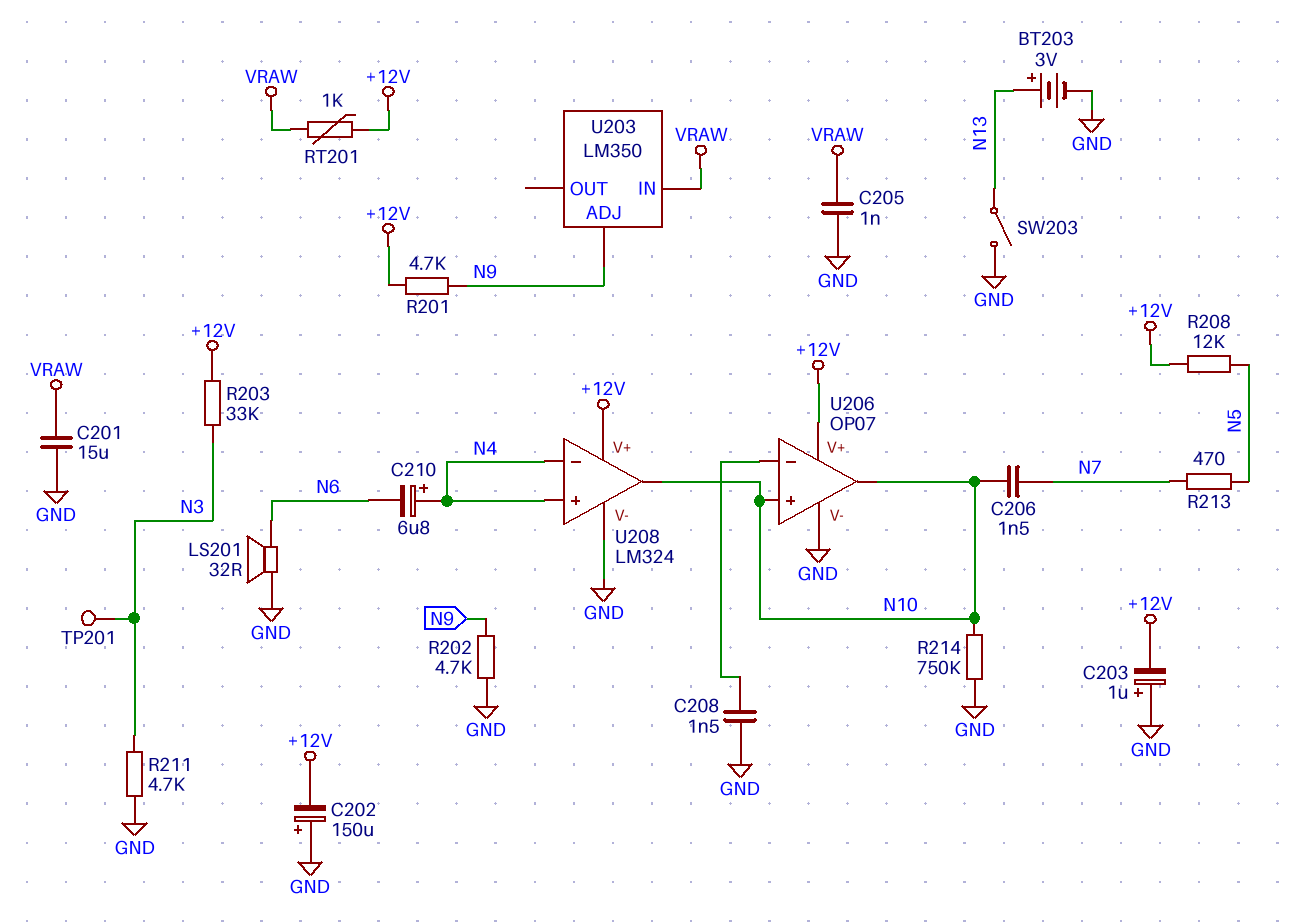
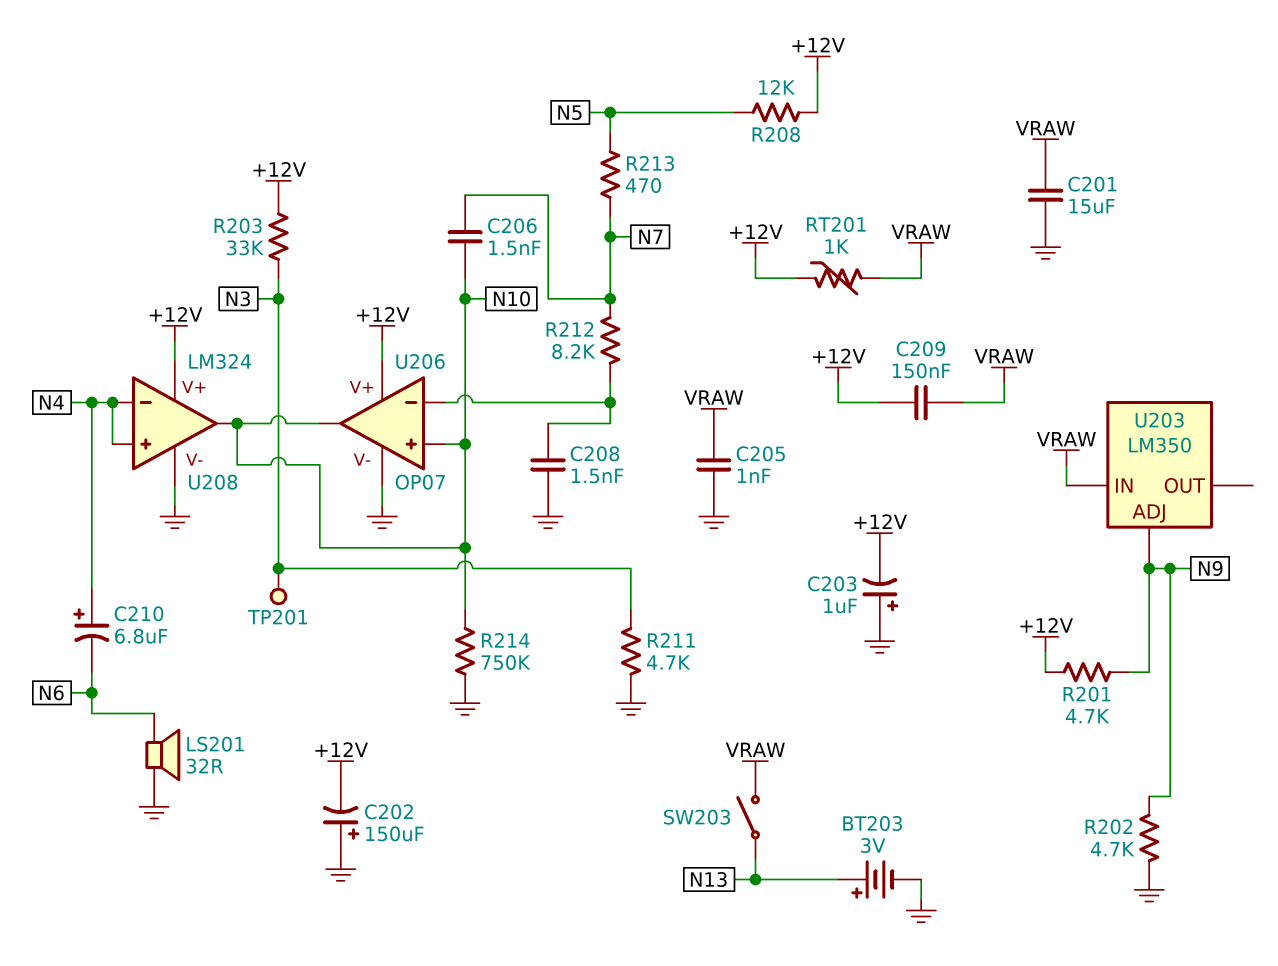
C209: none -> 150nF (+12V, VRAW)
R212: none -> 8.2k (N7, U206/in-)
SW203: switch (GND, N13) -> switch (N13, VRAW)

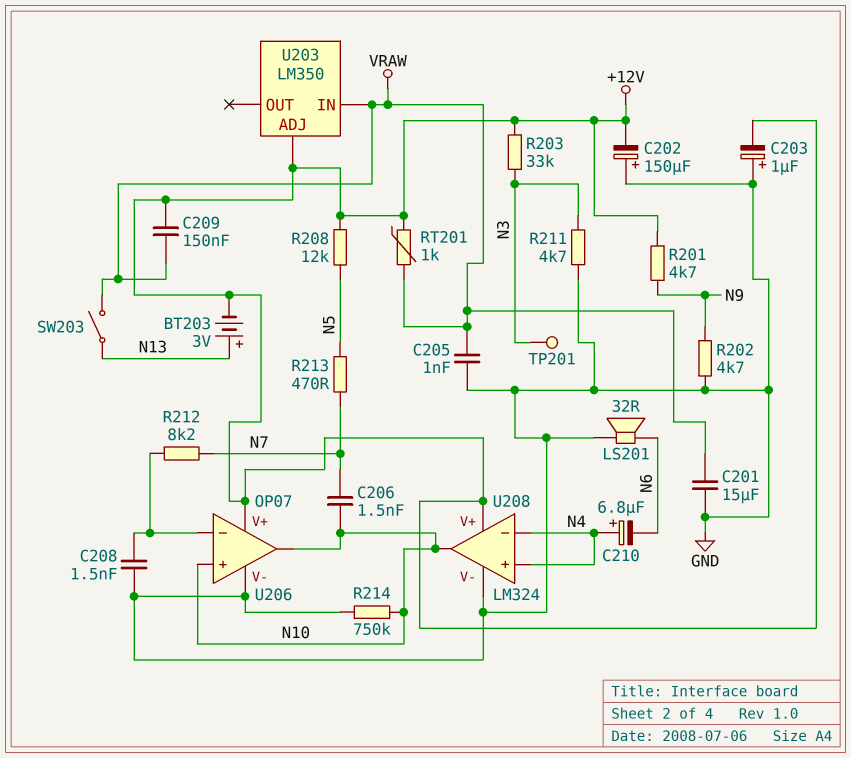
BT203: 3V (plus N13, minus GND) -> 3V (plus N13, minus +12V)
U203 pin ADJ: N9 -> +12V

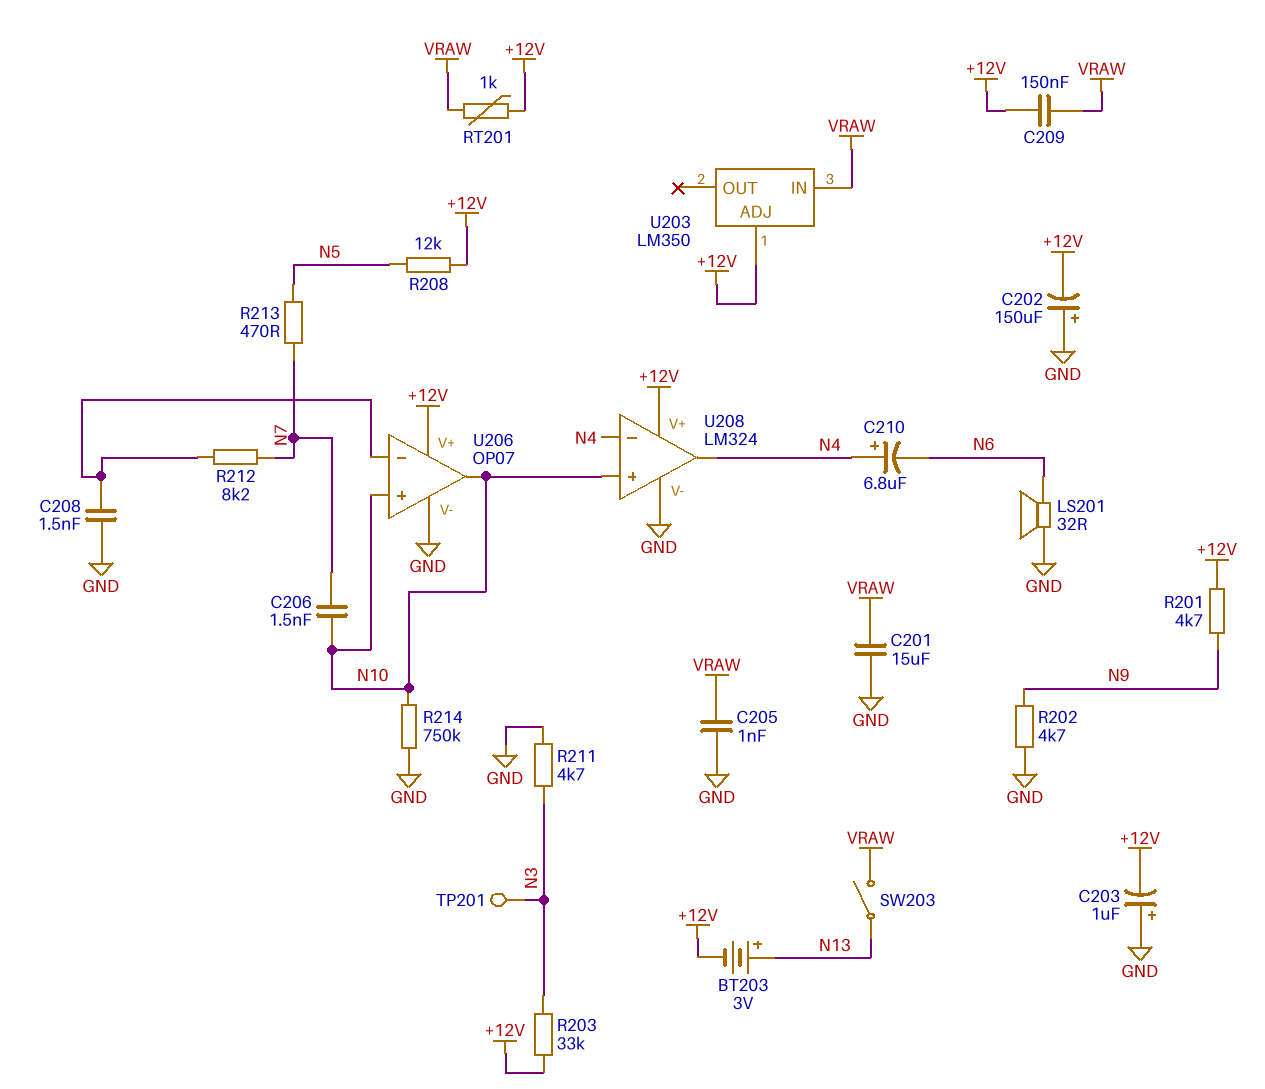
U208 pin in+: N4 -> N10
U208 pin out: N10 -> N4

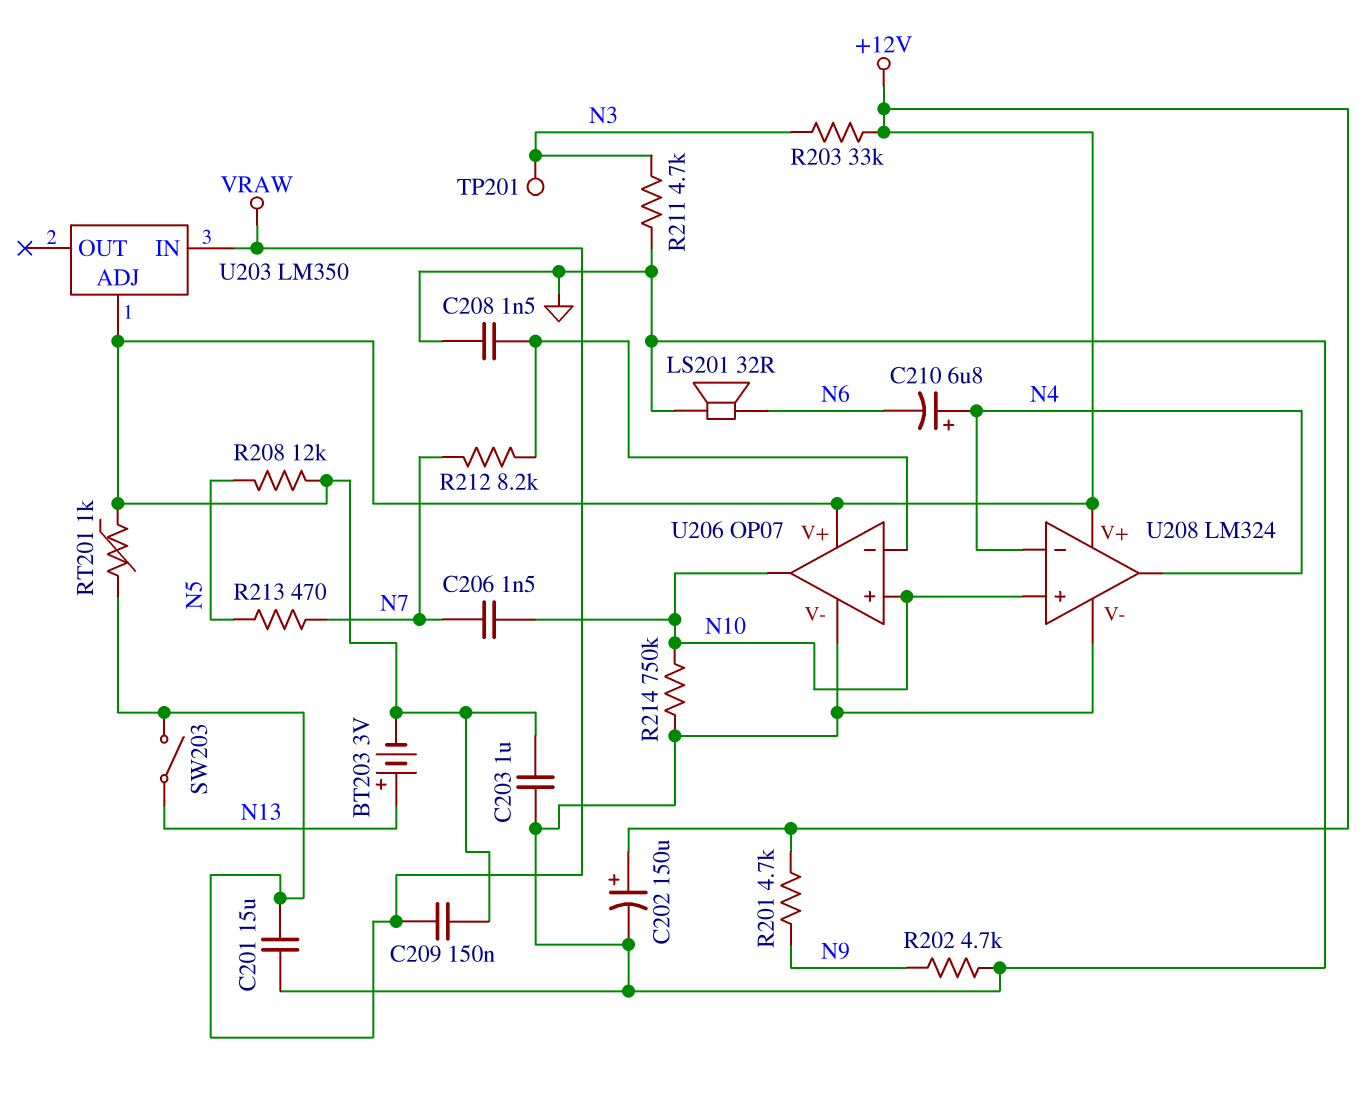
C202: 150uF (plus GND, minus +12V) -> 150uF (plus +12V, minus GND)
C203: 1uF (plus GND, minus +12V) -> 1uF (+12V, GND)
C205: 1nF (GND, VRAW) -> none

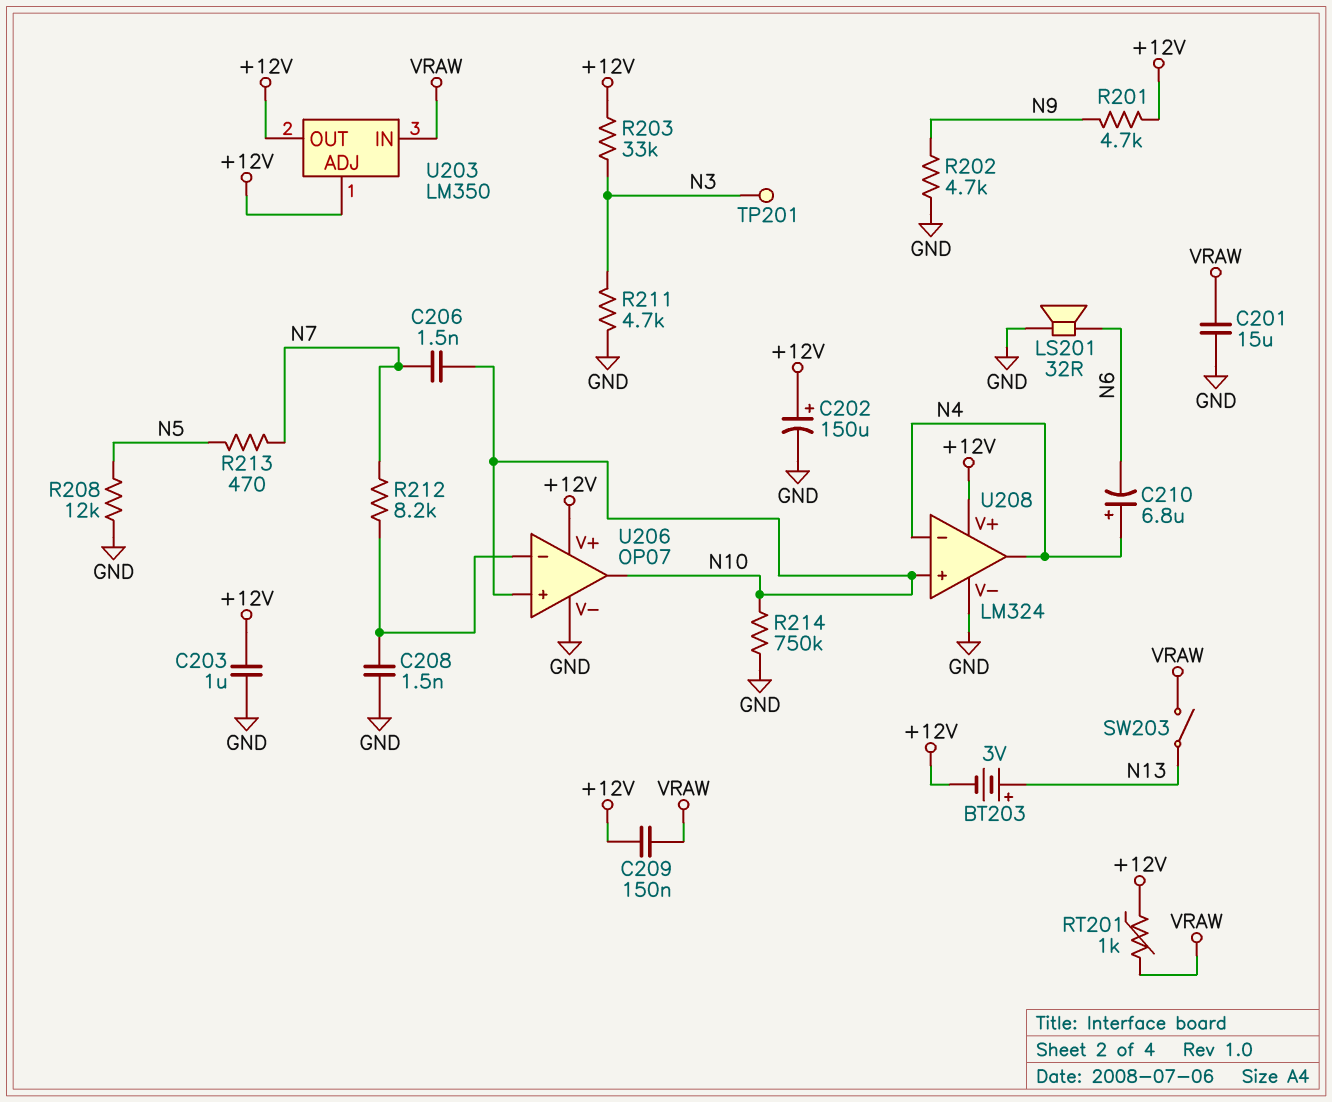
R208: 12k (+12V, N5) -> 12k (GND, N5)
U203 pin OUT: none -> +12V

